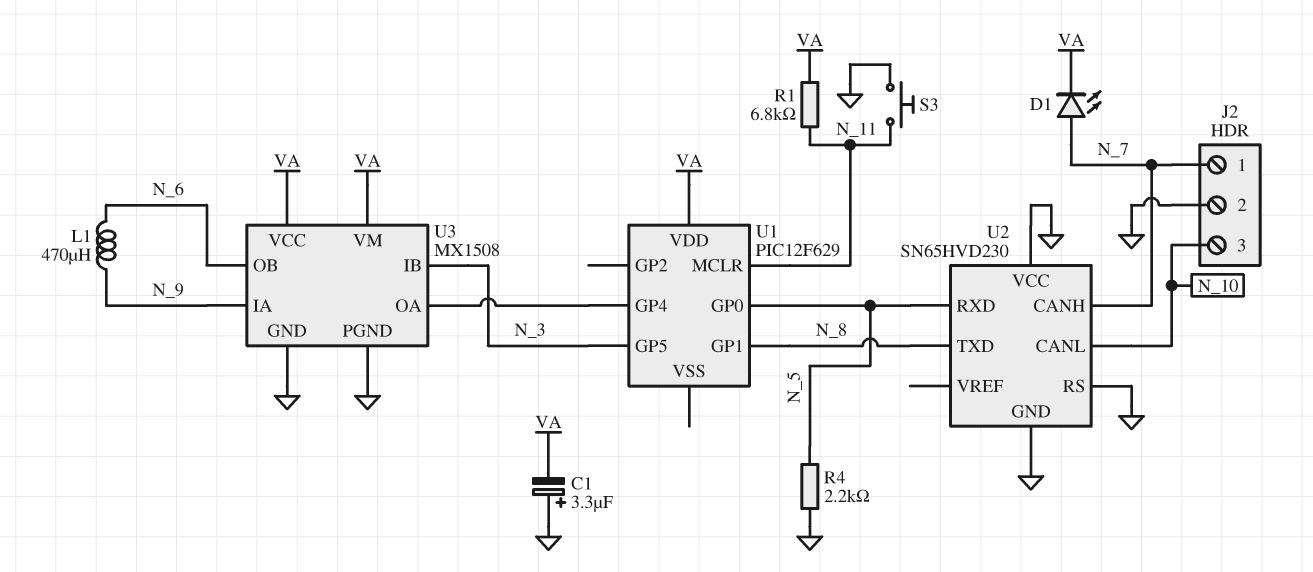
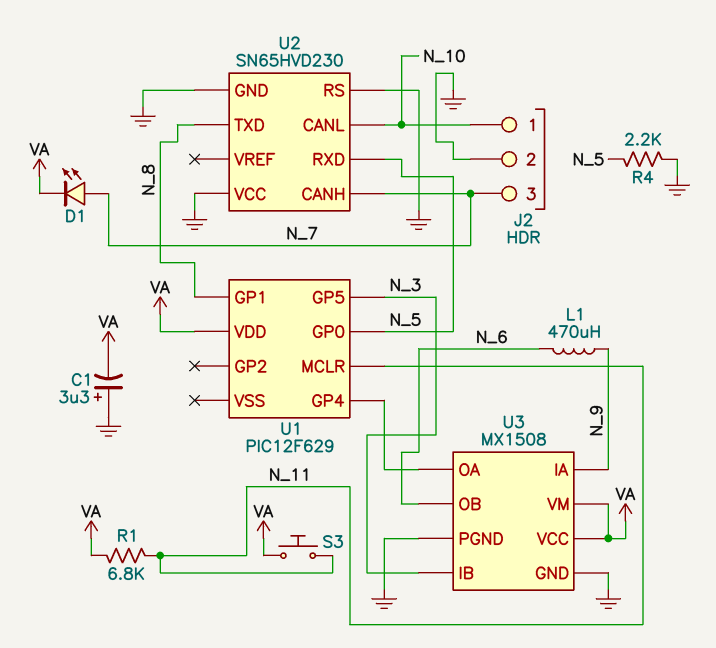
J2 pin 1: N_7 -> N_10
J2 pin 3: N_10 -> N_7
S3: button (GND, N_11) -> button (N_11, VA)

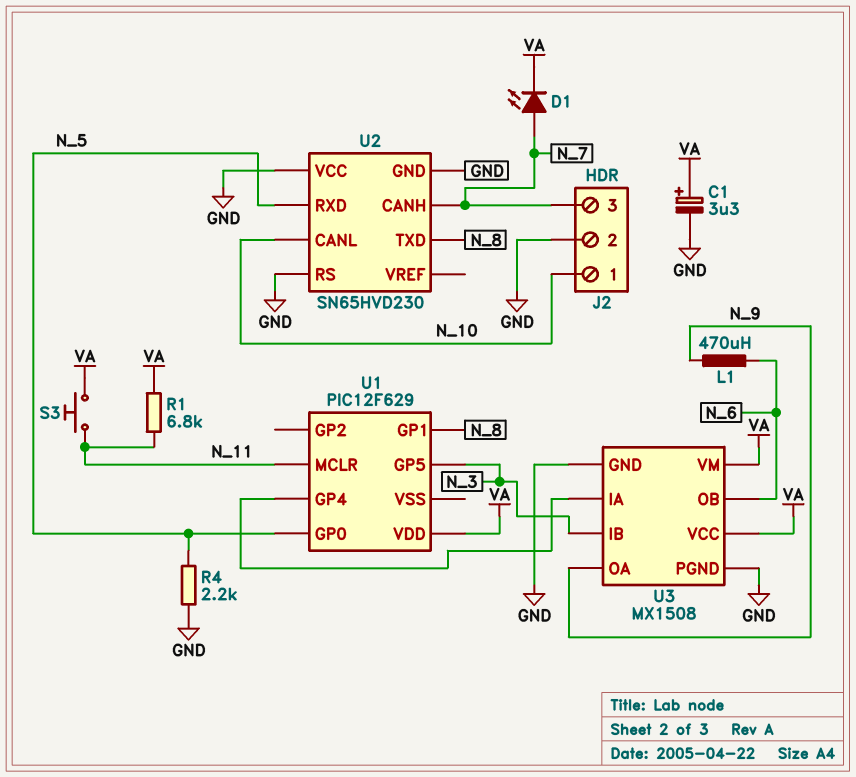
C1: 3.3uF (plus GND, minus VA) -> 3.3uF (plus VA, minus GND)
U3 pin IA: N_9 -> U1/GP4
U3 pin OA: U1/GP4 -> N_9

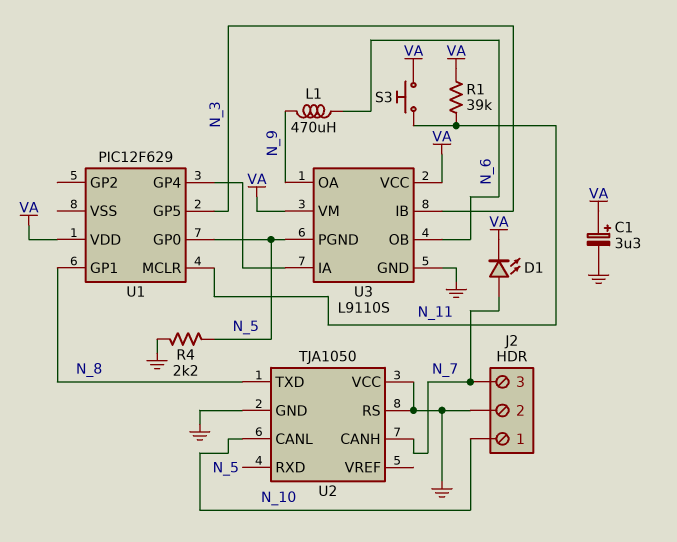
R1: 6.8k (N_11, VA) -> 39k (N_11, VA)
U2: SN65HVD230 -> TJA1050
U3: MX1508 -> L9110S
U3 pin PGND: GND -> N_5

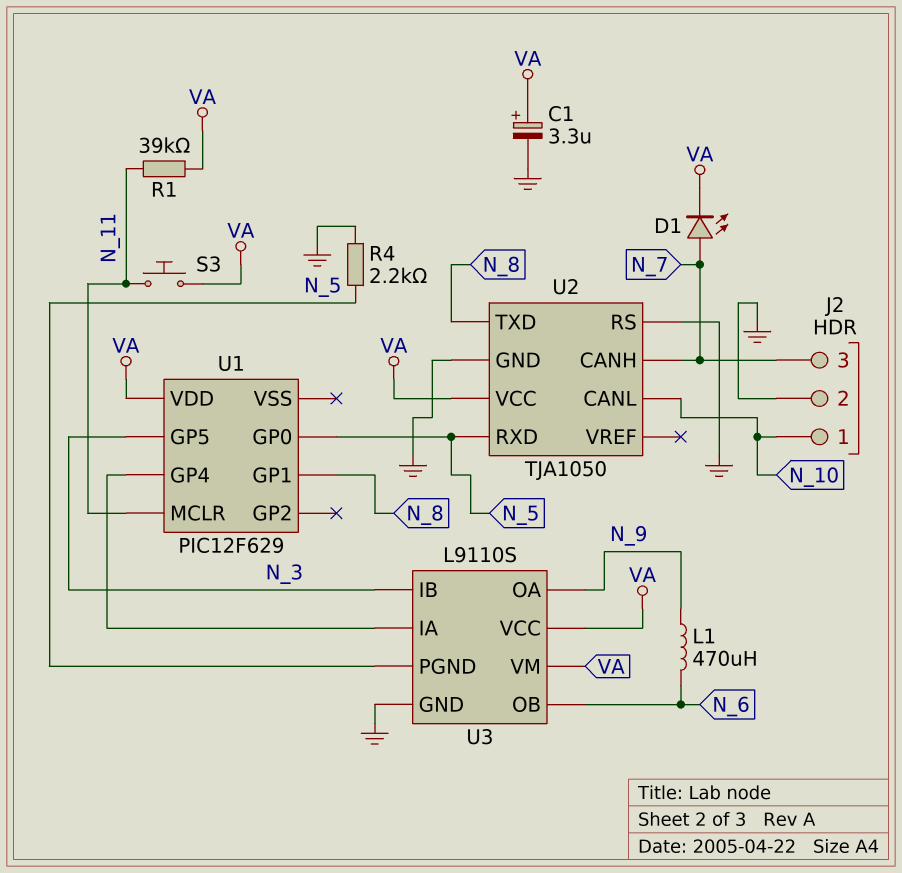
U2 pin VCC: GND -> VA

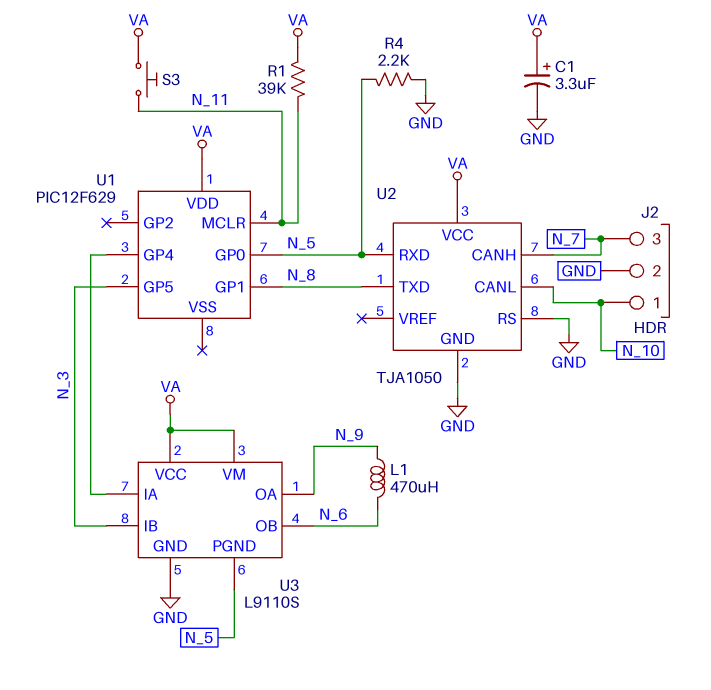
D1: LED (A N_7, K VA) -> none

